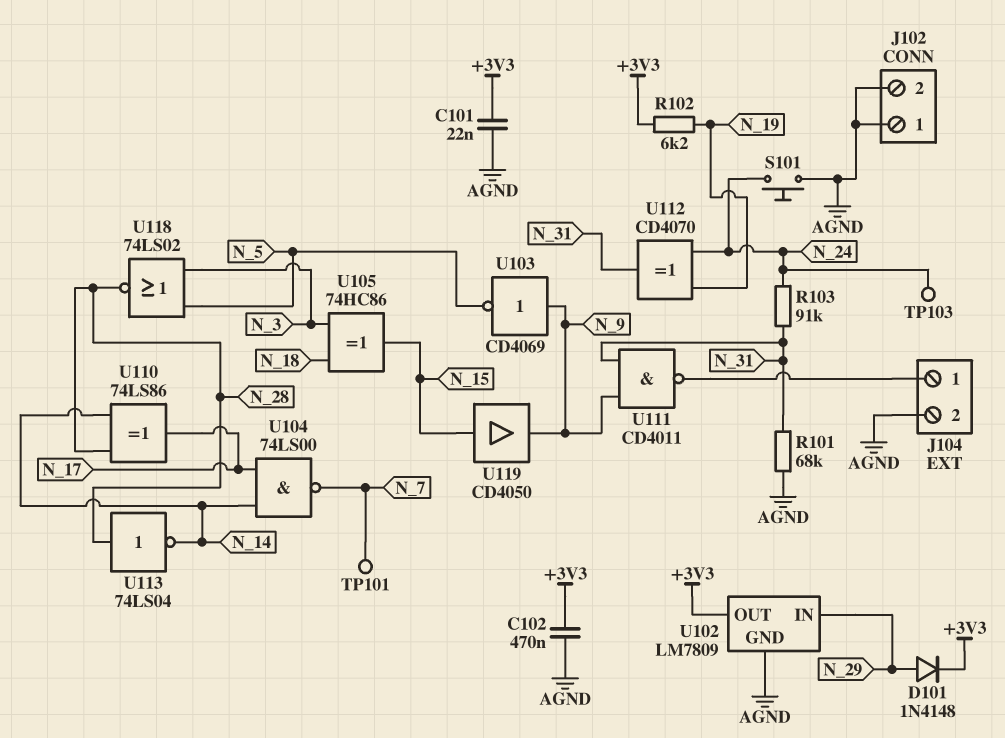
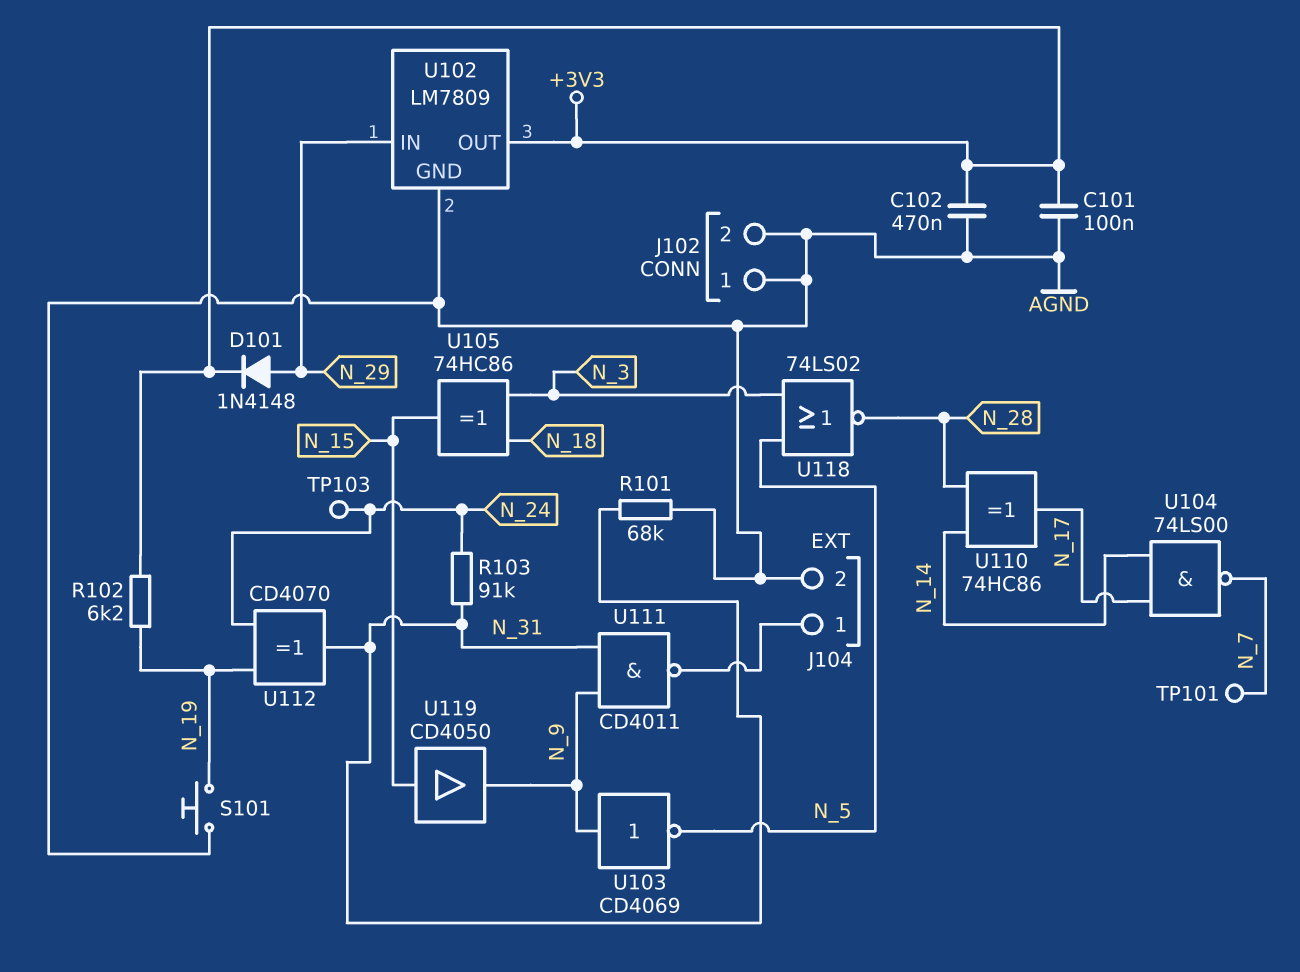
C101: 22nF (+3V3, AGND) -> 100nF (+3V3, AGND)
S101: button (AGND, N_24) -> button (AGND, N_19)
U110: XOR 74LS86 (in N_14, in N_28, out N_17) -> XOR 74HC86 (in N_14, in N_28, out N_17)
U113: NOT 74LS04 (in N_28, out N_14) -> none

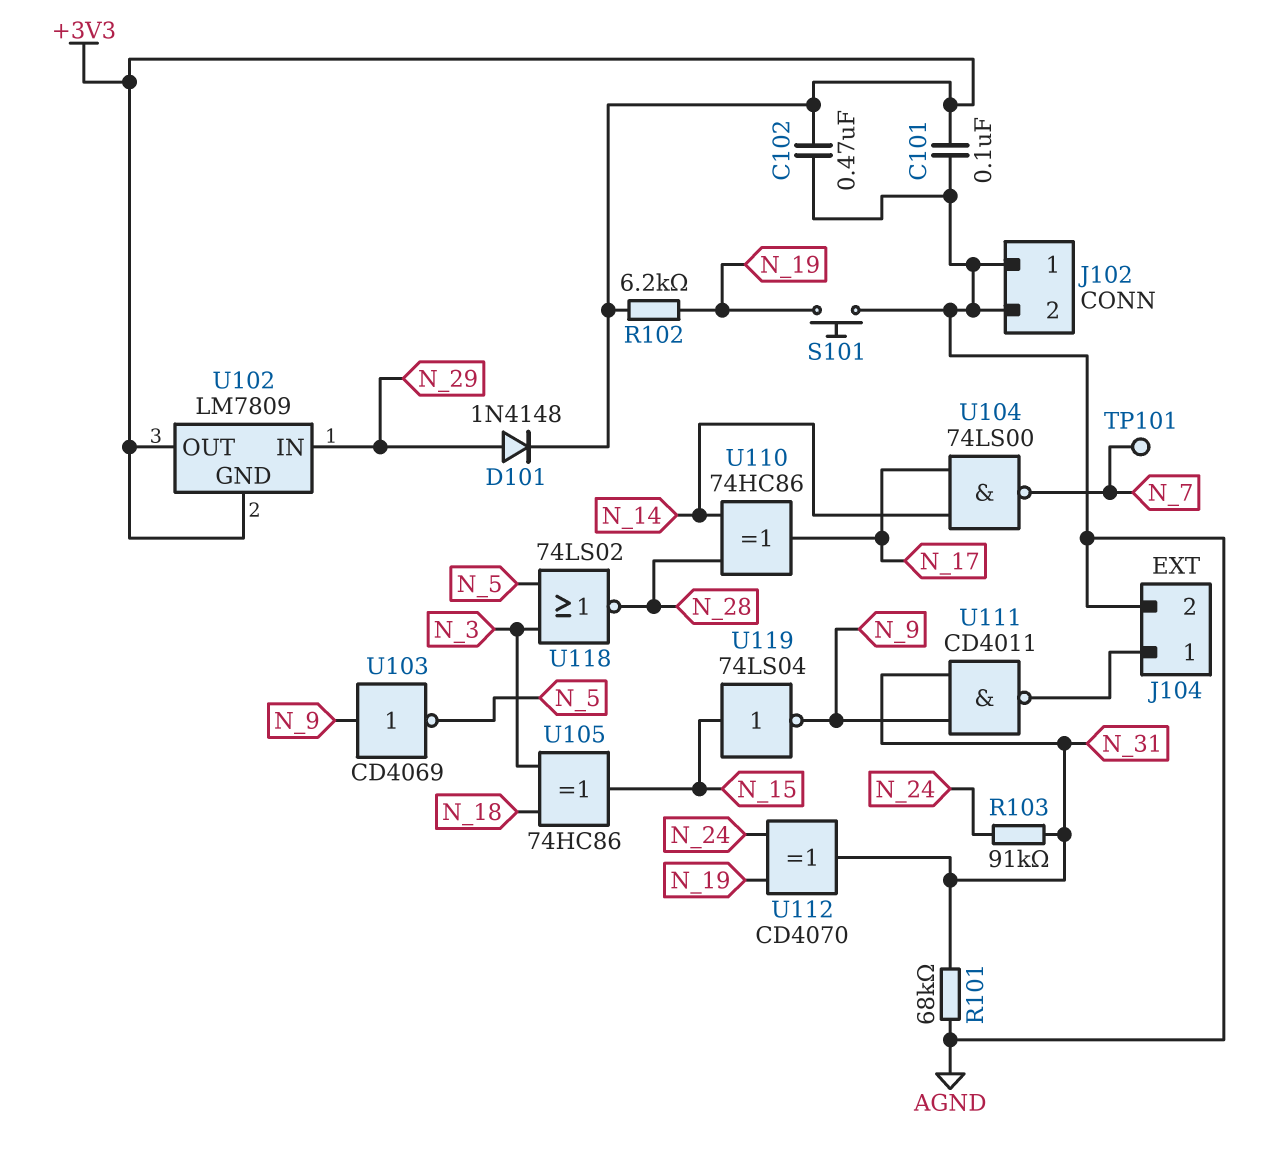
TP103: test point (N_24) -> none
U102 pin GND: AGND -> +3V3
U119: buffer CD4050 (in N_15, out N_9) -> NOT 74LS04 (in N_15, out N_9)

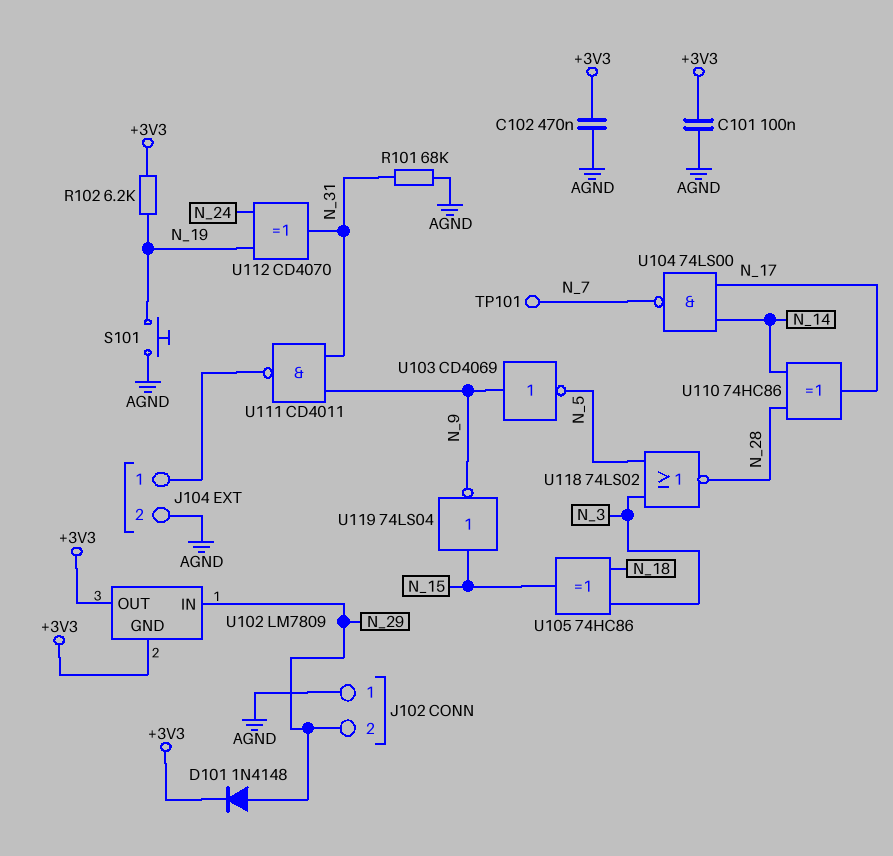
J102 pin 2: AGND -> N_29
R103: 91k (N_24, N_31) -> none

